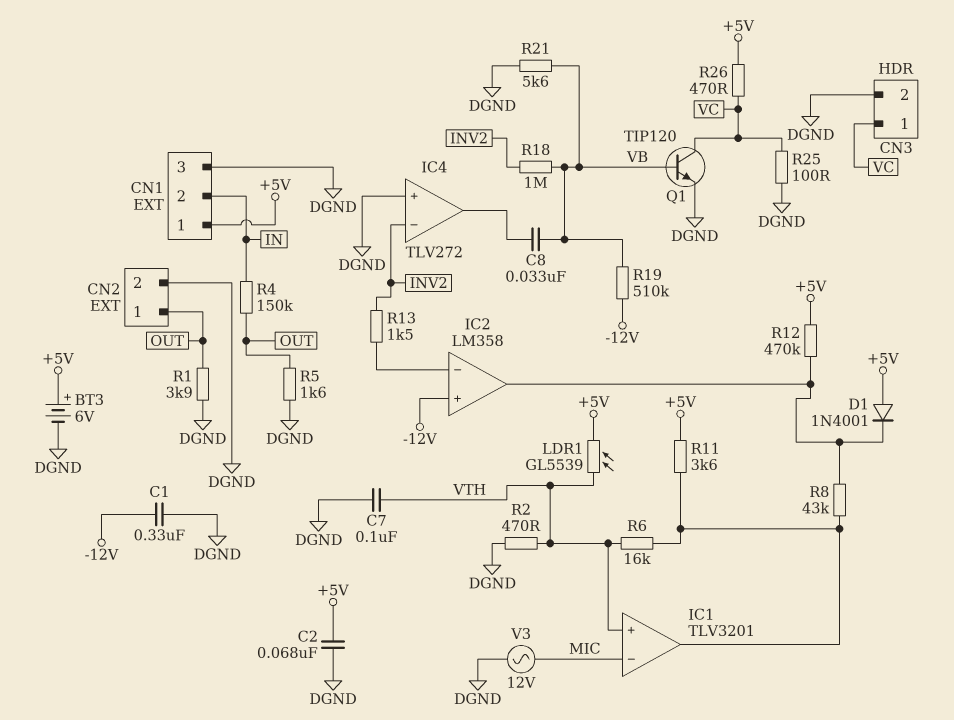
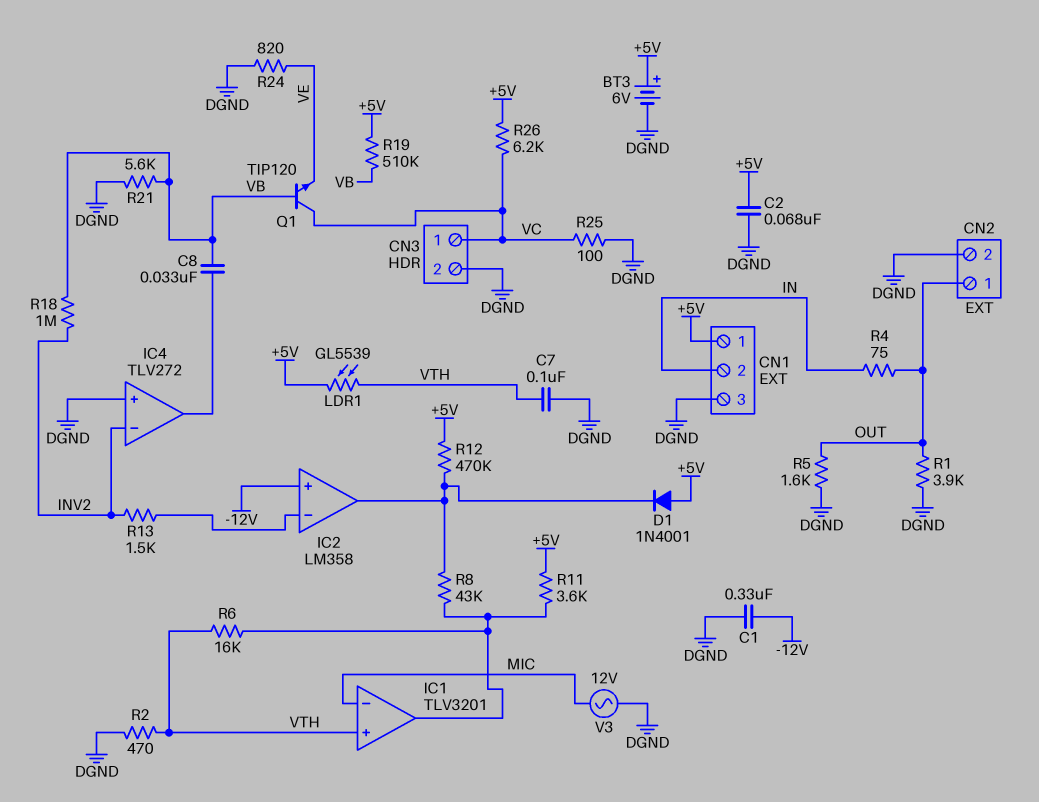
Q1: NPN TIP120 (B VB, C VC, E DGND) -> NPN TIP120 (B VB, C VC, E VE)
R4: 150k (IN, OUT) -> 75 (IN, OUT)
R19: 510k (-12V, VB) -> 510k (+5V, VB)
R24: none -> 820 (DGND, VE)
R26: 470 (+5V, VC) -> 6.2k (+5V, VC)

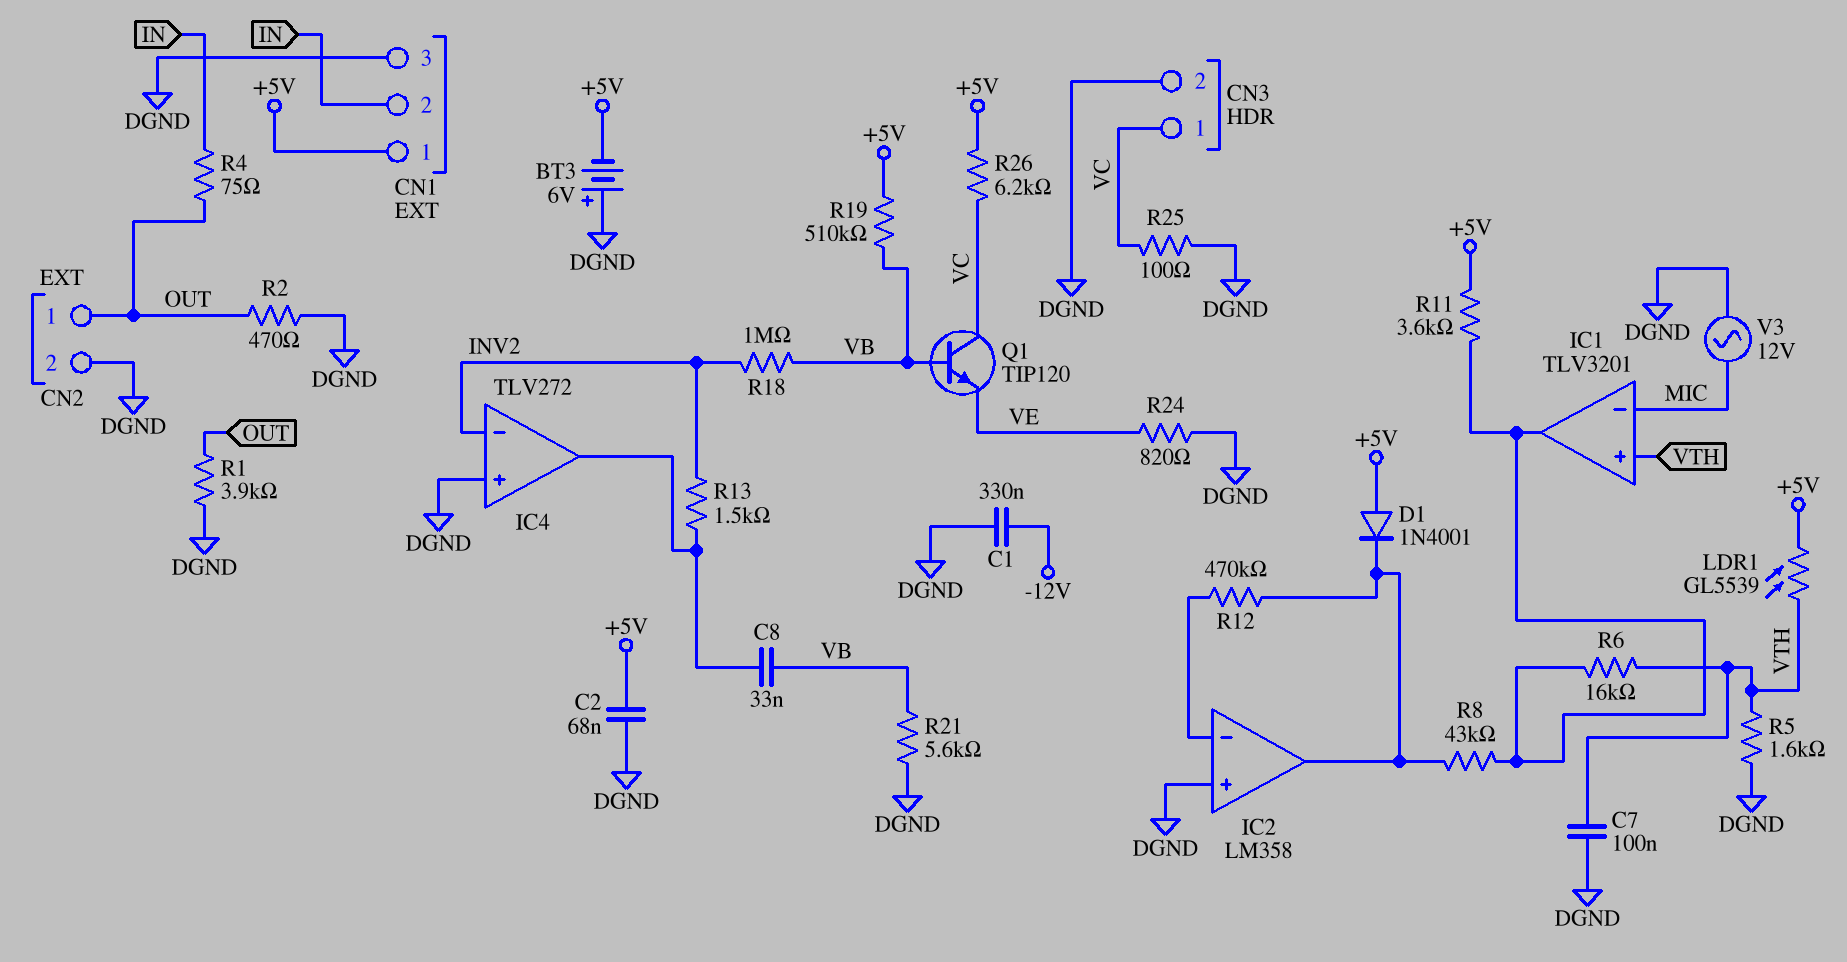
BT3: 6V (plus +5V, minus DGND) -> 6V (plus DGND, minus +5V)
IC2 pin in+: -12V -> DGND
R2: 470 (DGND, VTH) -> 470 (DGND, OUT)
R5: 1.6k (DGND, OUT) -> 1.6k (DGND, VTH)
R12: 470k (+5V, IC2/out) -> 470k (IC2/in-, IC2/out)
R13: 1.5k (IC2/in-, INV2) -> 1.5k (IC4/out, INV2)

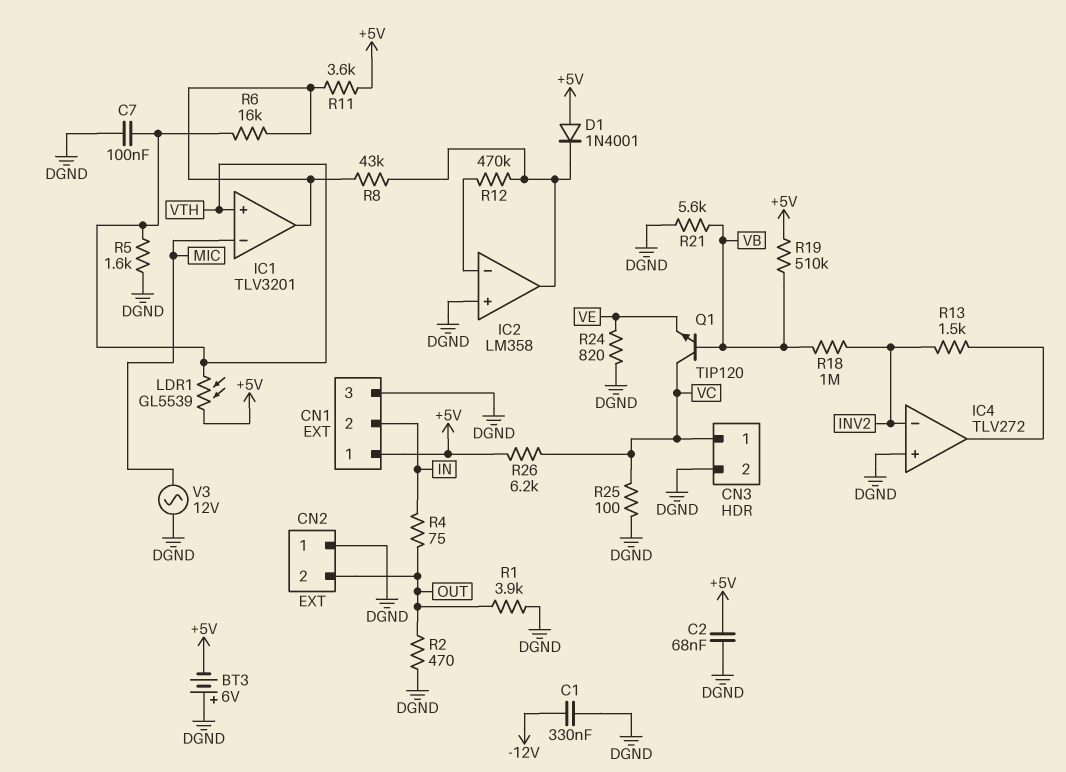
C8: 33nF (IC4/out, VB) -> none
CN2 pin 1: OUT -> DGND
CN2 pin 2: DGND -> OUT

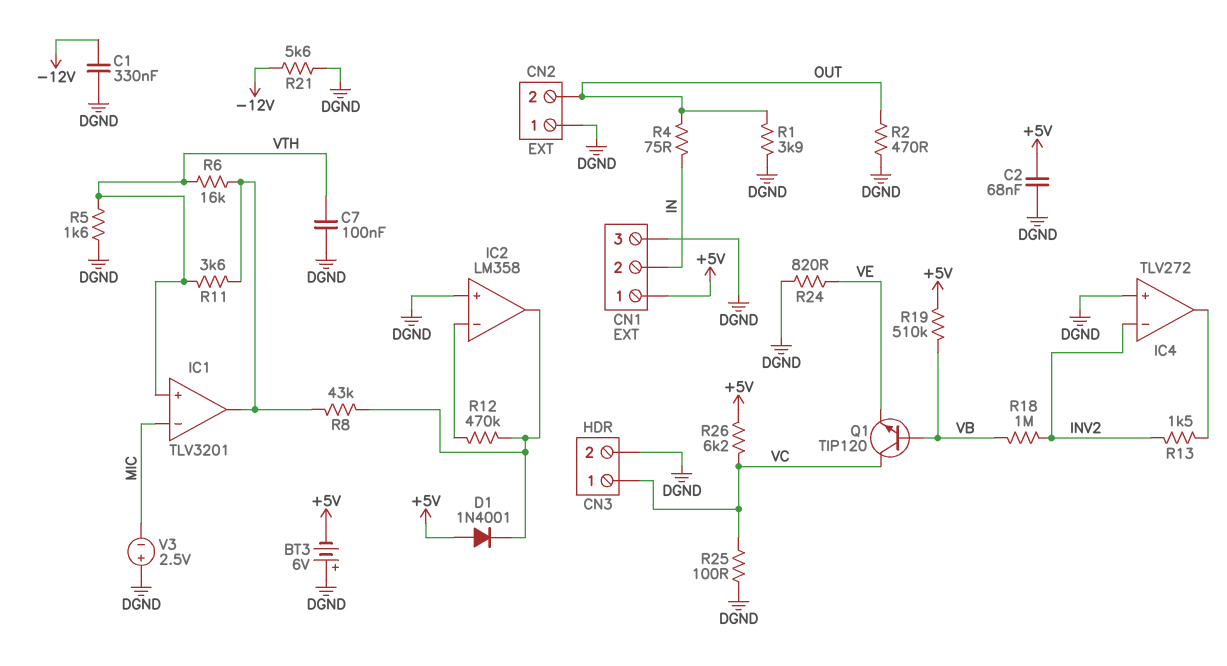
LDR1: GL5539 (+5V, VTH) -> none
R11: 3.6k (+5V, IC1/out) -> 3.6k (IC1/out, VTH)
R21: 5.6k (DGND, VB) -> 5.6k (-12V, DGND)
V3: AC 12V (DGND, MIC) -> 2.5V (plus DGND, minus MIC)

